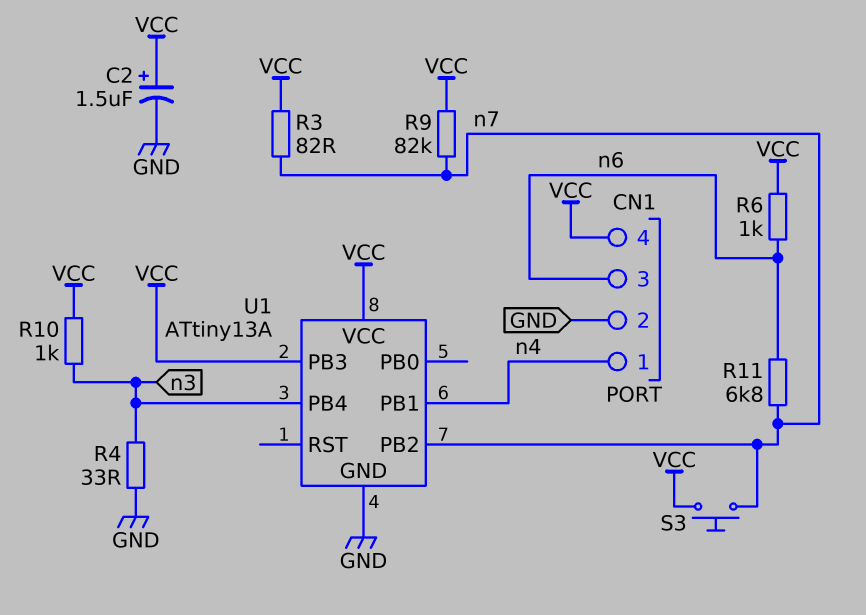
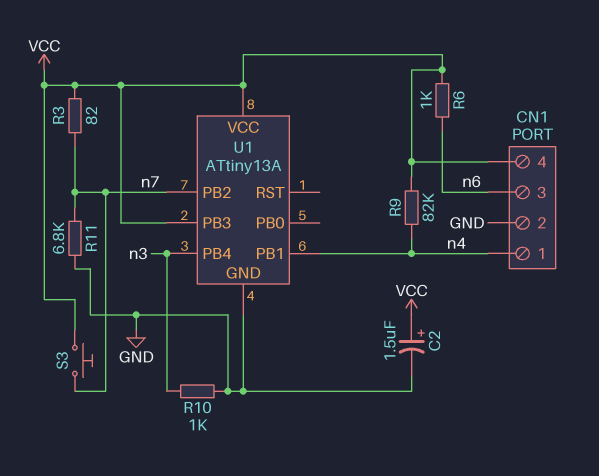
R4: 33 (GND, n3) -> none
R9: 82k (VCC, n7) -> 82k (VCC, n4)
R10: 1k (VCC, n3) -> 1k (GND, n3)
R11: 6.8k (n6, n7) -> 6.8k (GND, n7)

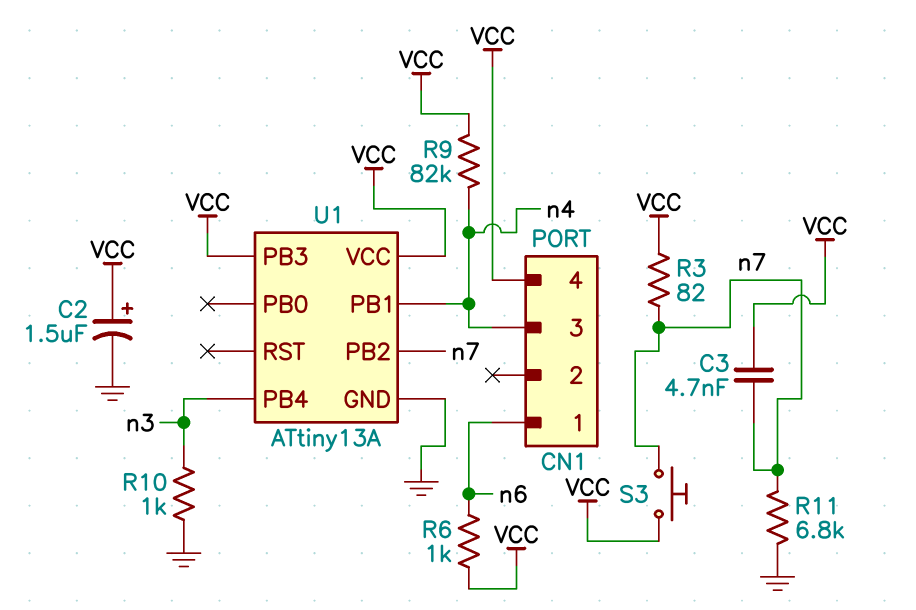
C3: none -> 4.7nF (VCC, n7)
CN1 pin 1: n4 -> n6
CN1 pin 2: GND -> none
CN1 pin 3: n6 -> n4

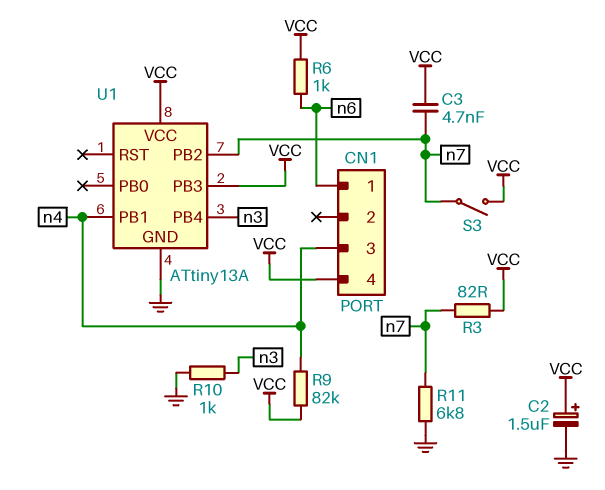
S3: button (VCC, n7) -> switch (VCC, n7)

